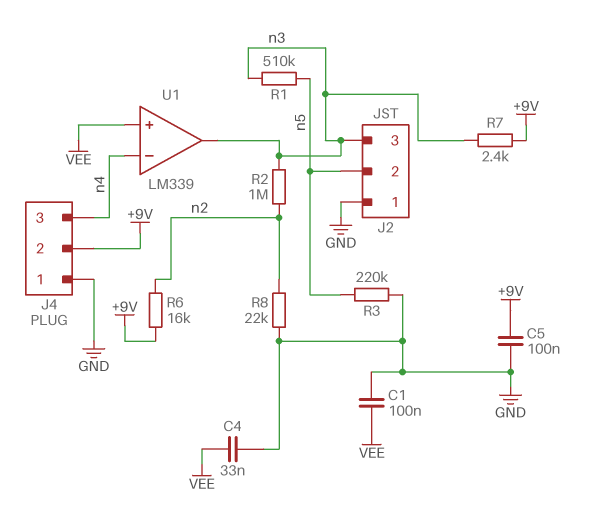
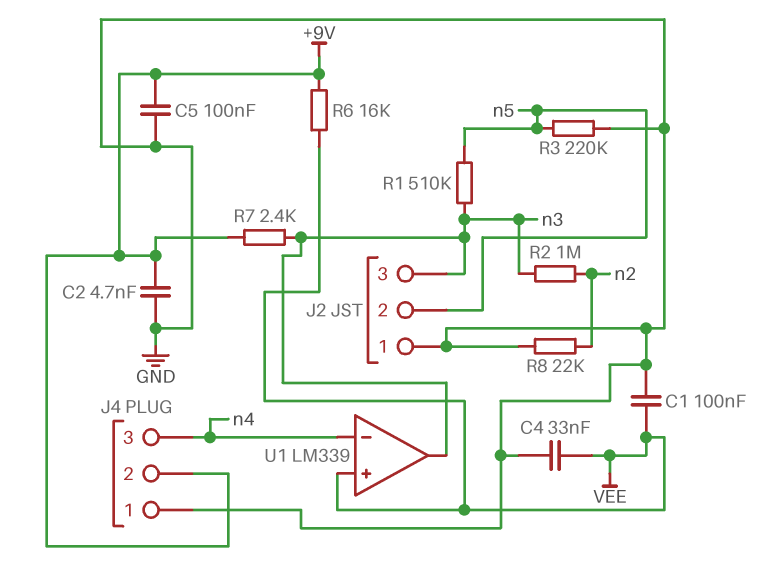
C2: none -> 4.7nF (+9V, GND)
R6: 16k (+9V, n2) -> 16k (+9V, VEE)

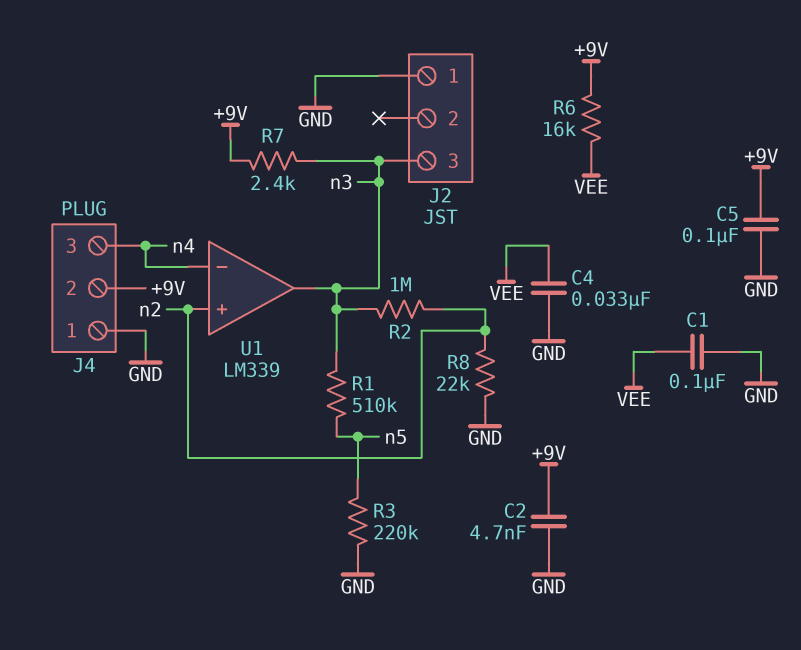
J2 pin 2: n5 -> none
U1 pin in+: VEE -> n2

